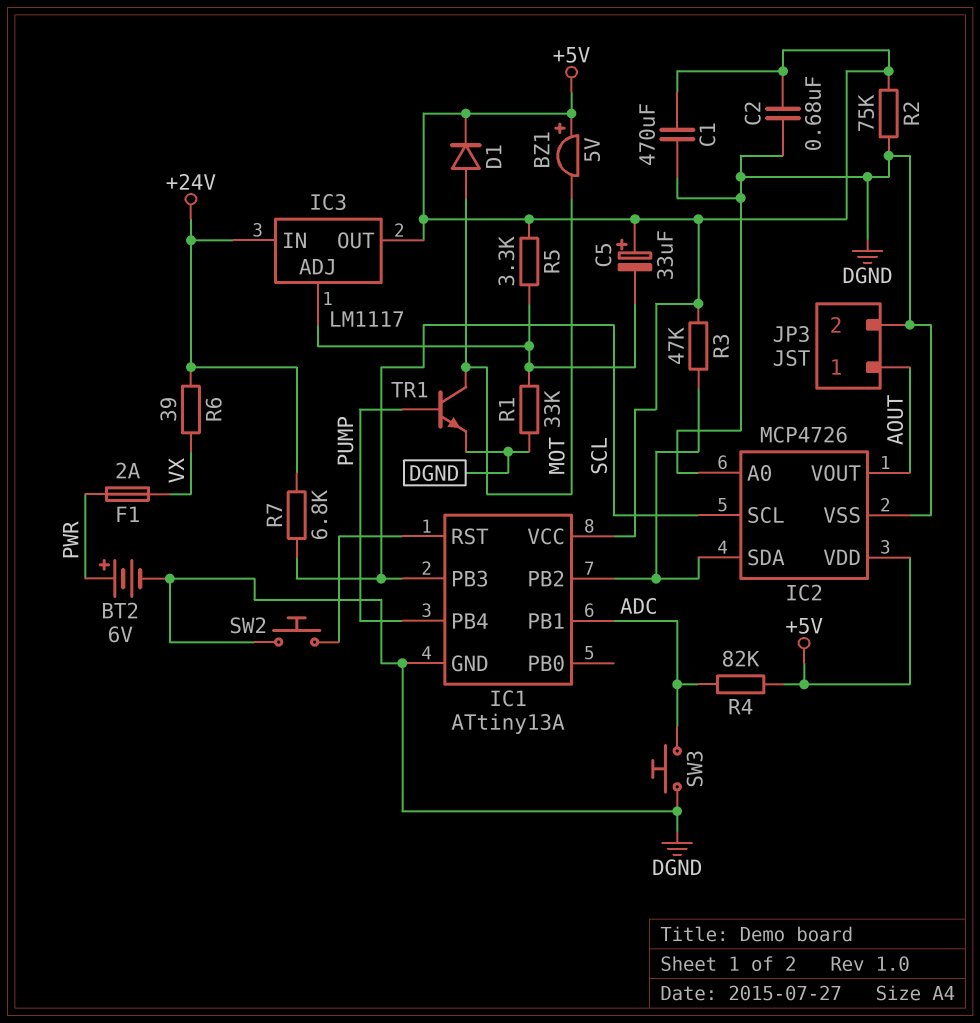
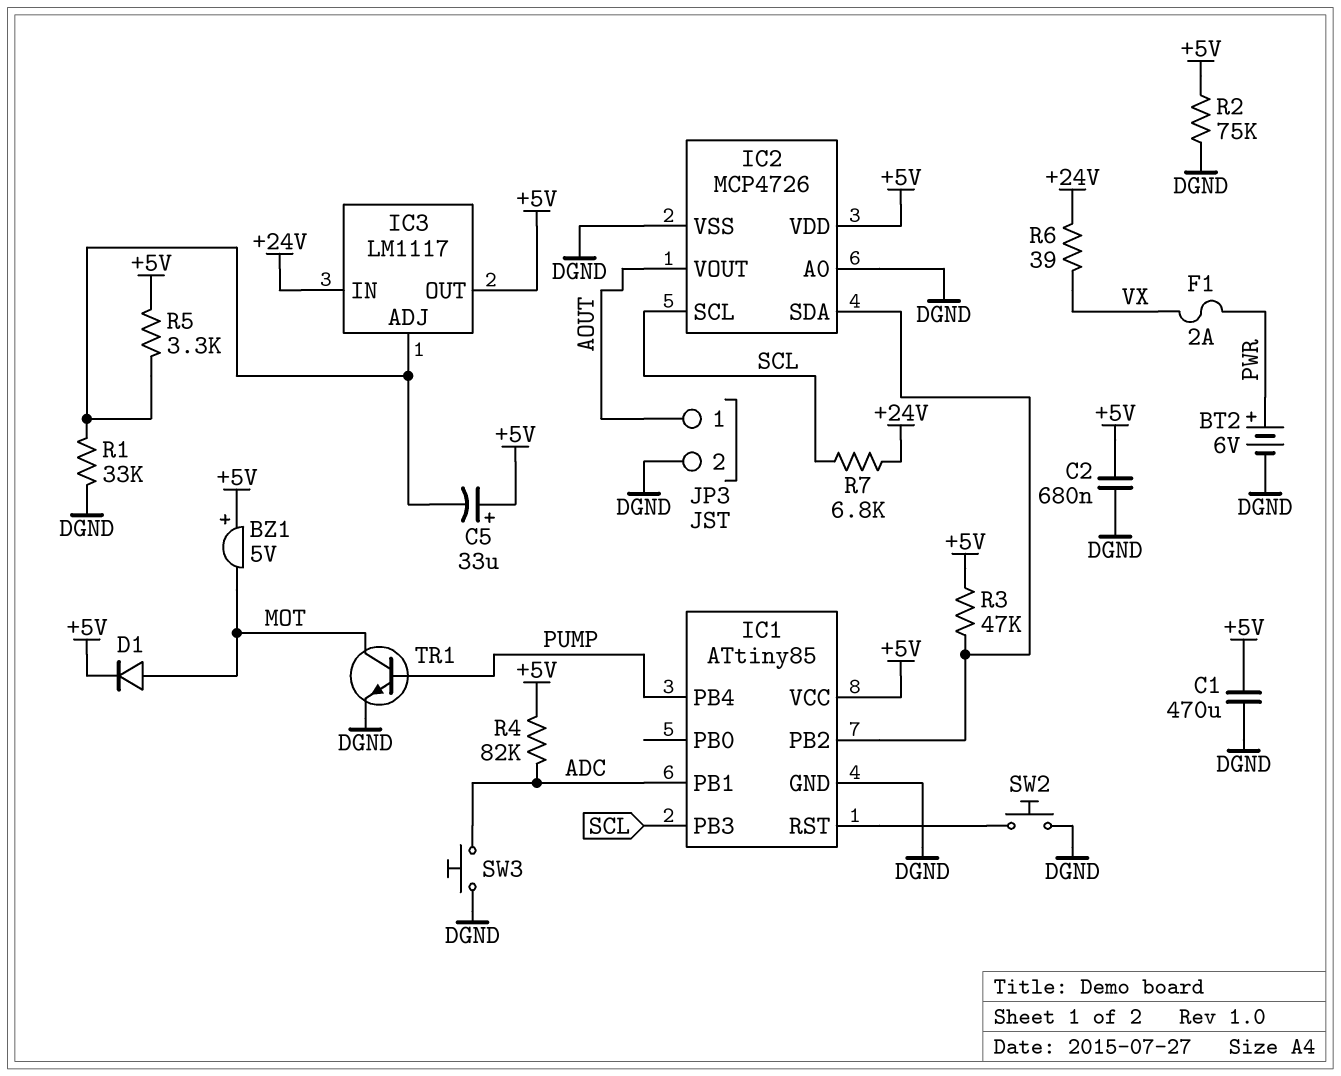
IC1: ATtiny13A -> ATtiny85

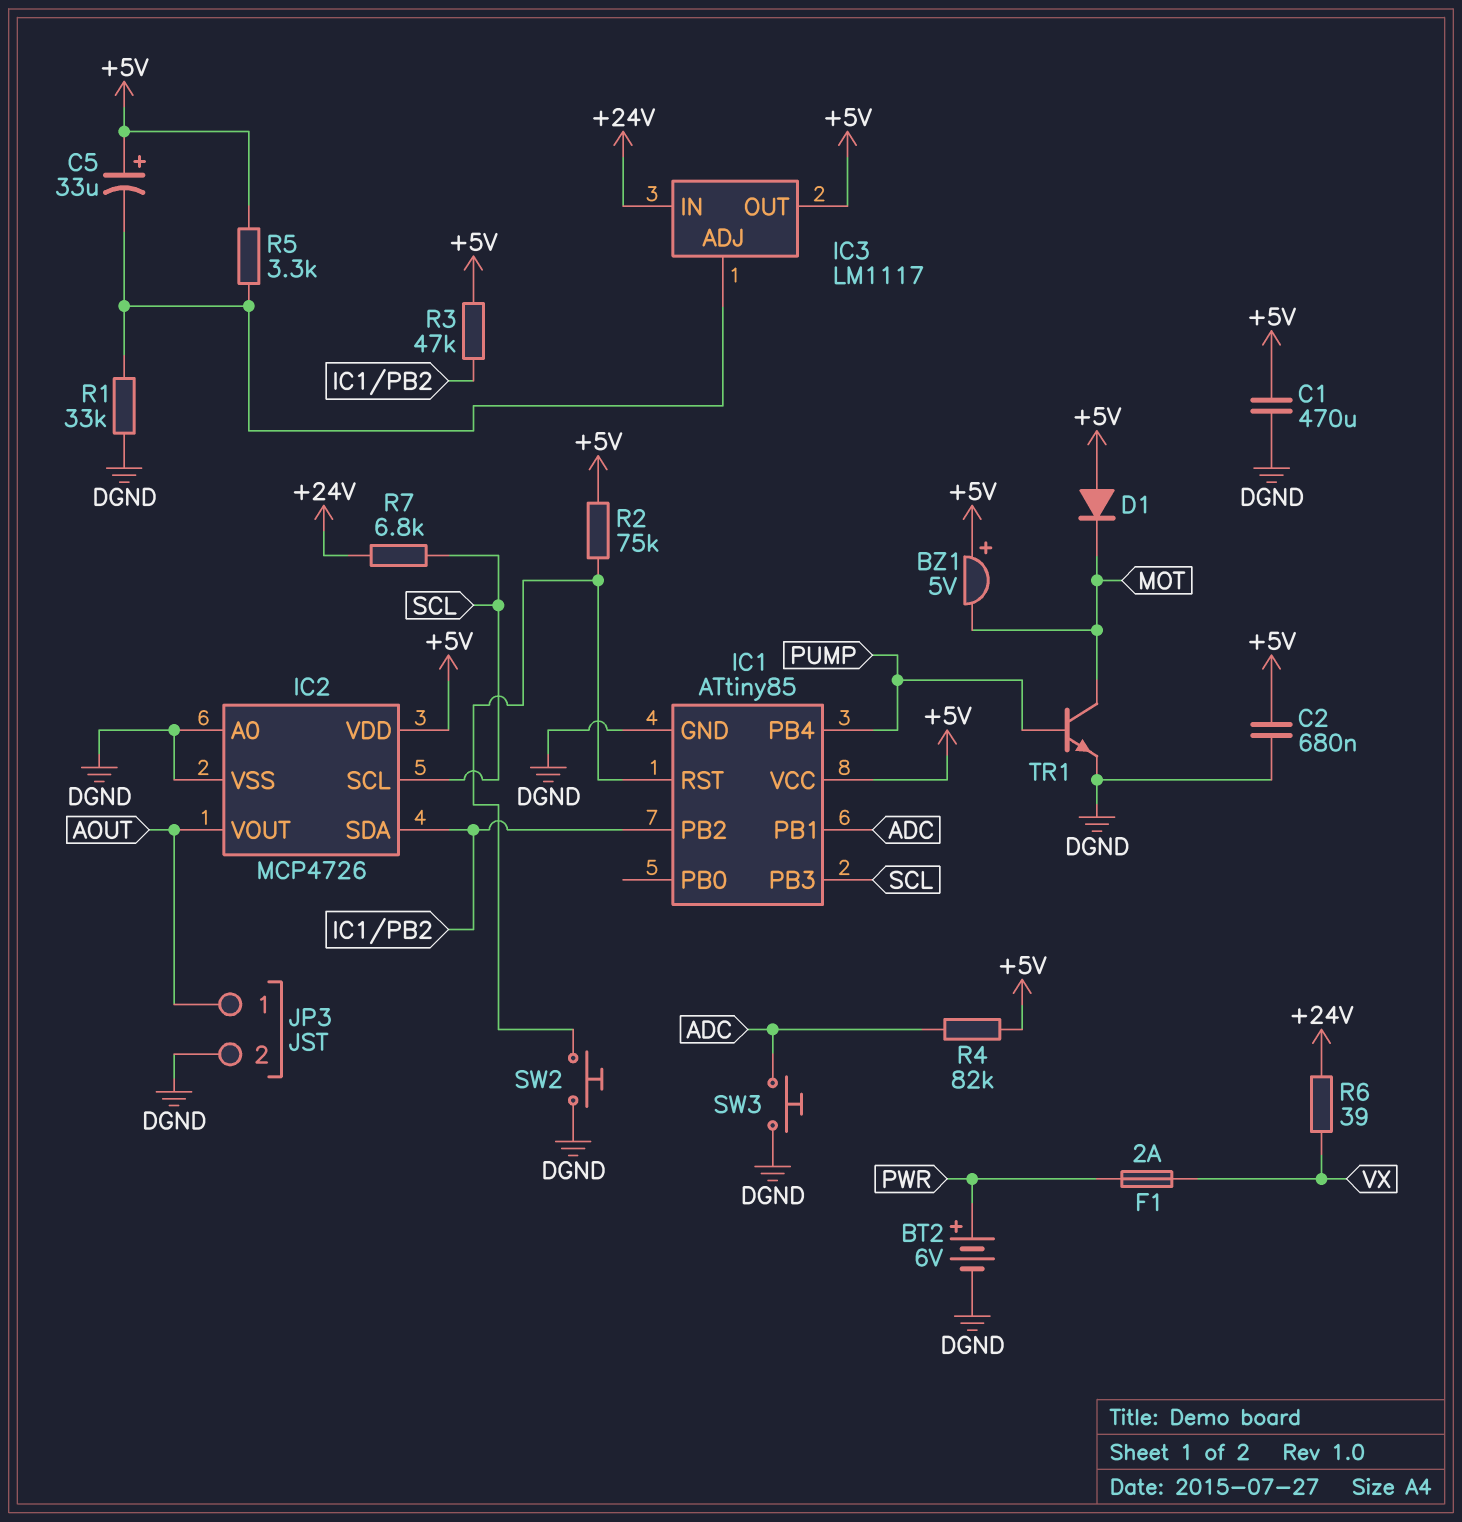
D1: diode (A MOT, K +5V) -> diode (A +5V, K MOT)
R2: 75k (+5V, DGND) -> 75k (+5V, IC1/RST)

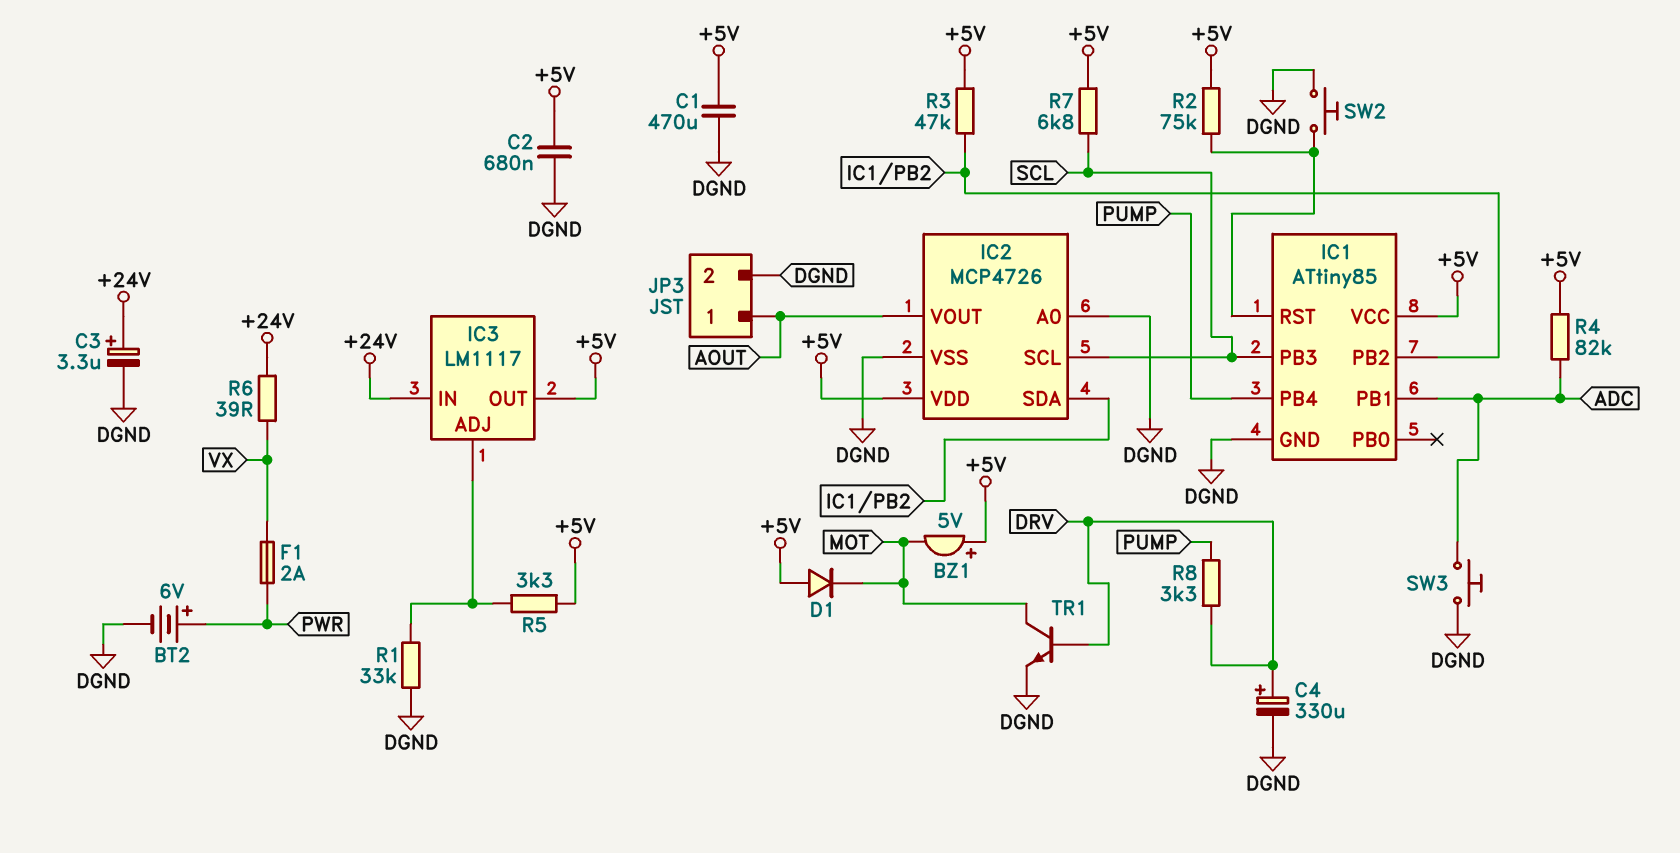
C3: none -> 3.3uF (plus +24V, minus DGND)
C4: none -> 330uF (plus DRV, minus DGND)
C5: 33uF (plus +5V, minus IC3/ADJ) -> none
R7: 6.8k (+24V, SCL) -> 6.8k (+5V, SCL)
R8: none -> 3.3k (DRV, PUMP)
TR1: NPN (B PUMP, C MOT, E DGND) -> NPN (B DRV, C MOT, E DGND)

